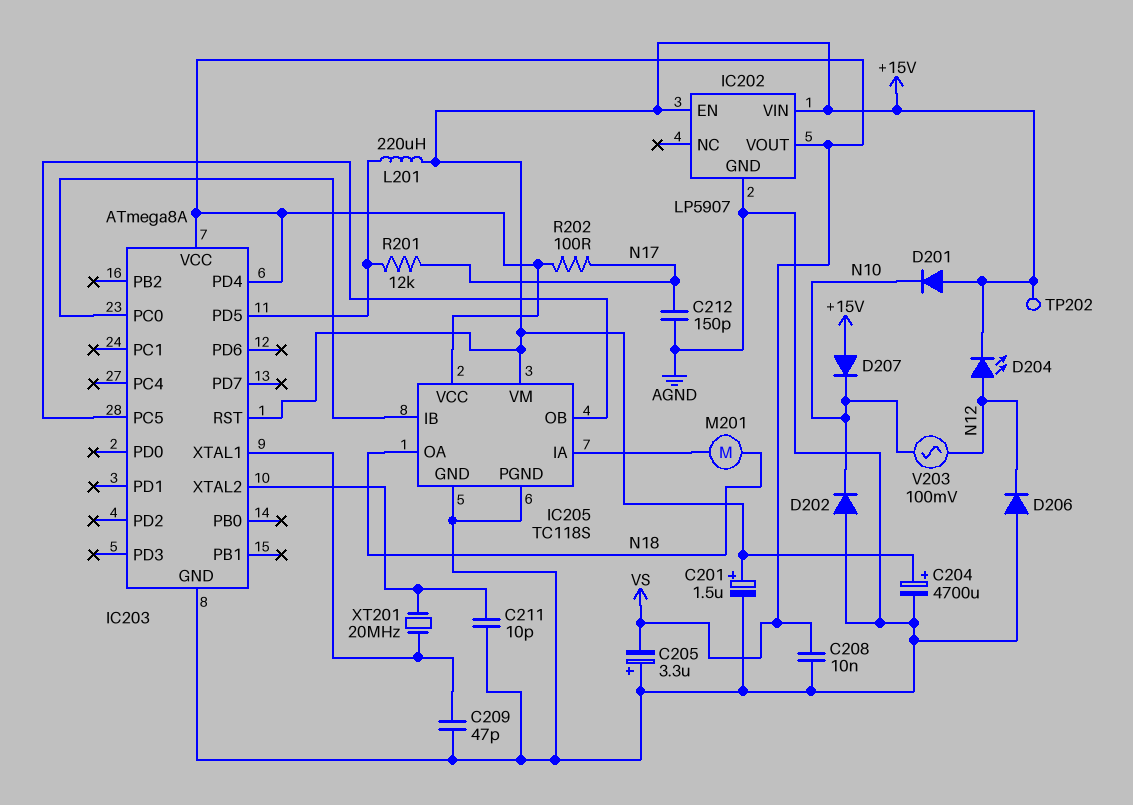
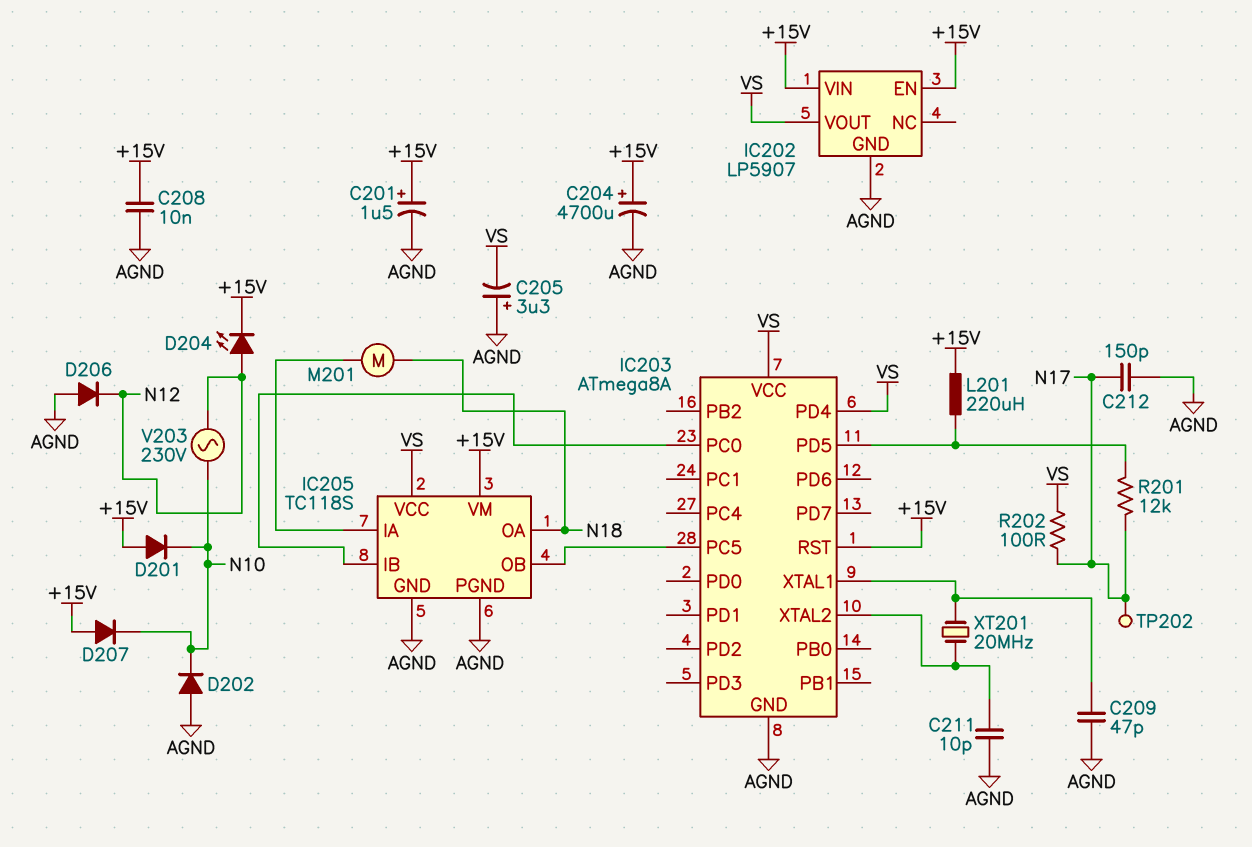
C208: 10nF (AGND, VS) -> 10nF (+15V, AGND)
TP202: test point (+15V) -> test point (N17)
V203: AC 100mV (N10, N12) -> AC 230V (N10, N12)

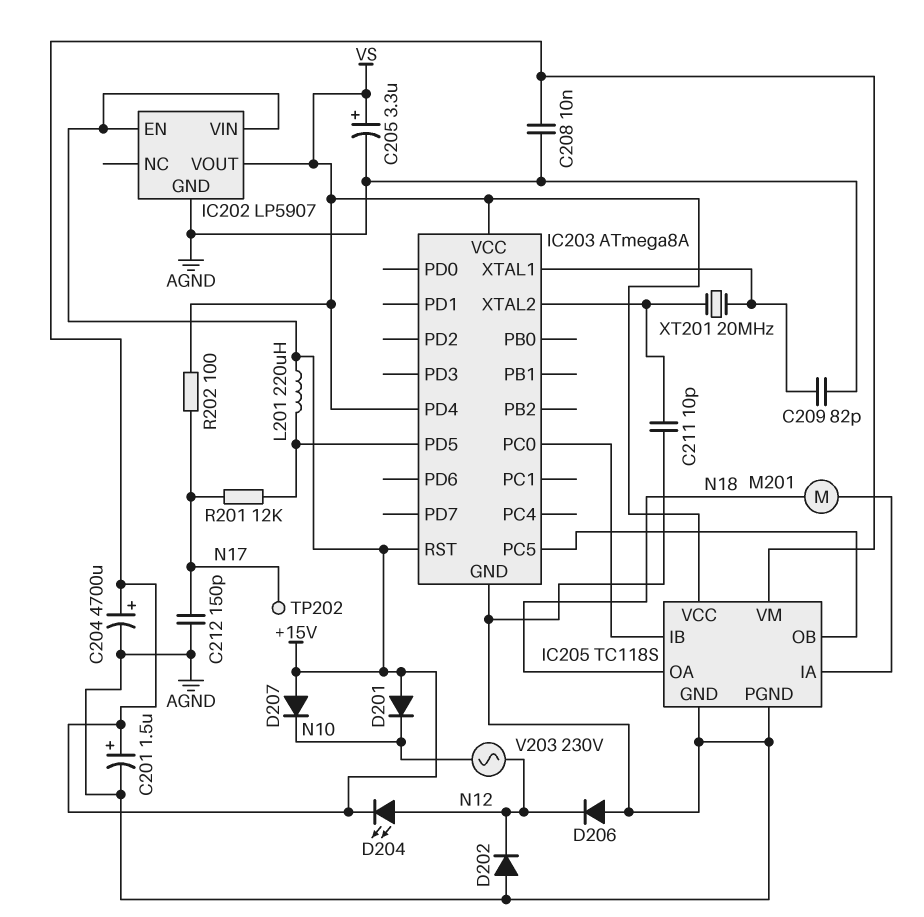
C205: 3.3uF (plus AGND, minus VS) -> 3.3uF (plus VS, minus AGND)
C209: 47pF (AGND, IC203/XTAL1) -> 82pF (AGND, IC203/XTAL1)
D202: diode (A AGND, K N10) -> diode (A AGND, K N12)

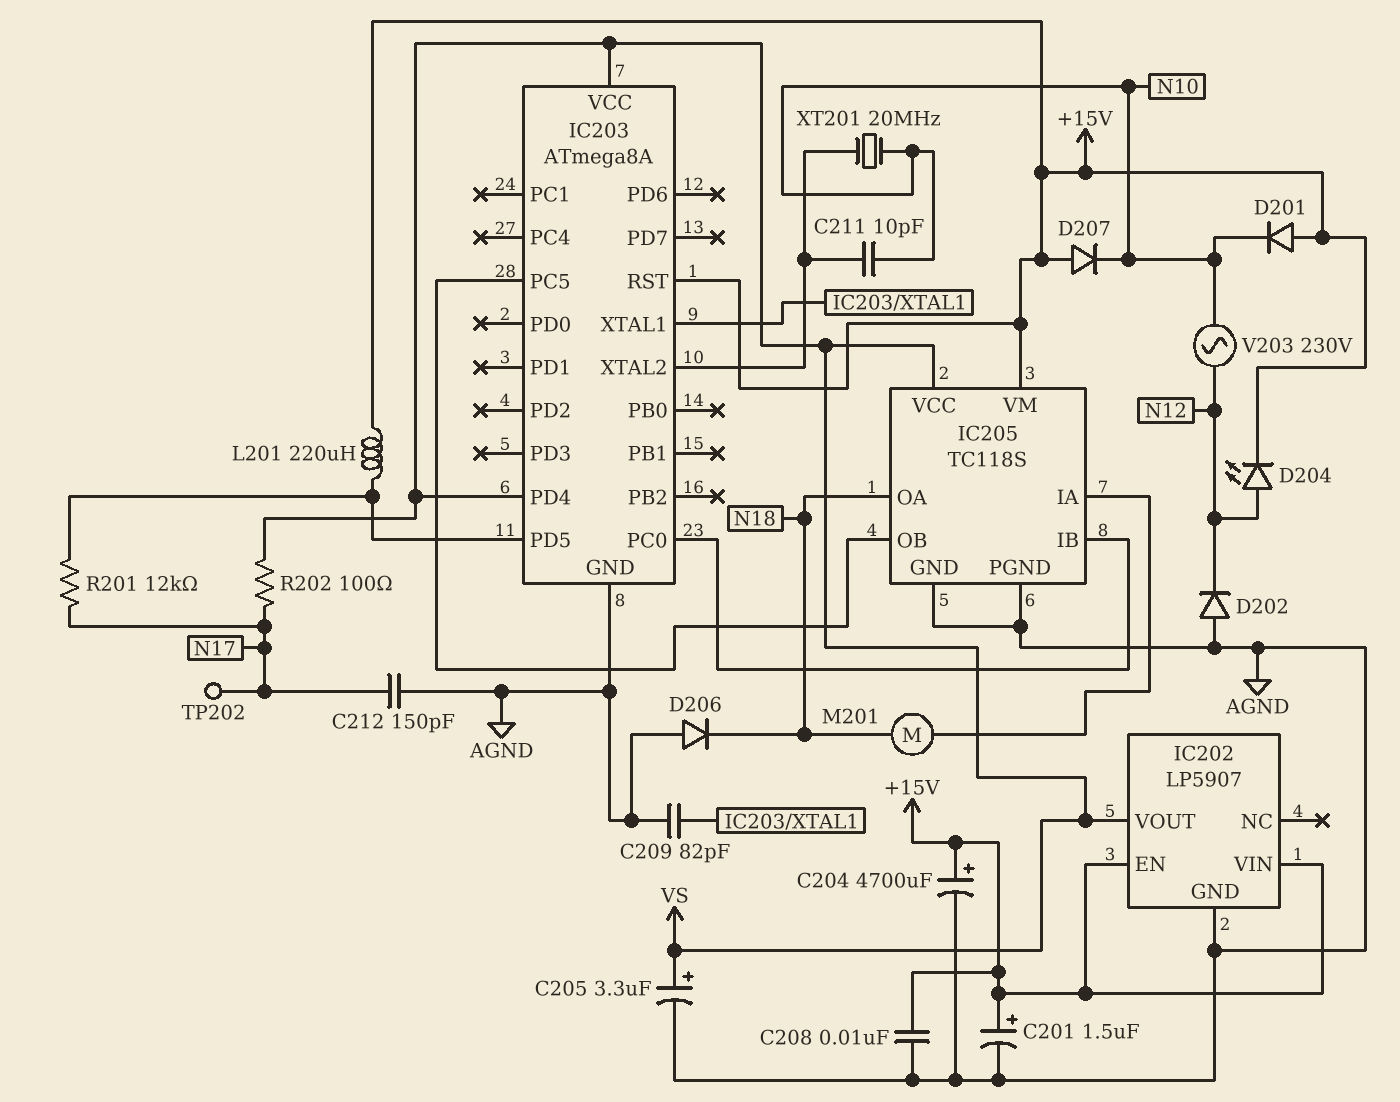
C211: 10pF (AGND, IC203/XTAL2) -> 10pF (IC203/XTAL2, N10)
D206: diode (A AGND, K N12) -> diode (A AGND, K N18)
XT201: 20MHz (IC203/XTAL1, IC203/XTAL2) -> 20MHz (IC203/XTAL2, N10)

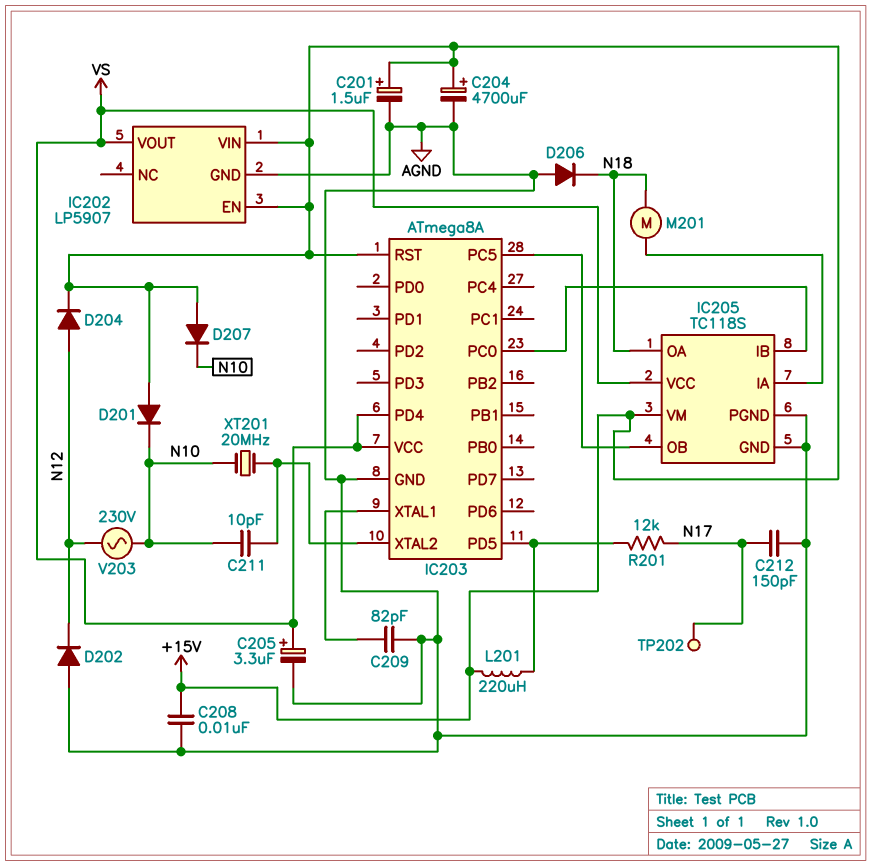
D204: LED (A N12, K +15V) -> diode (A N12, K +15V)
R202: 100 (N17, VS) -> none

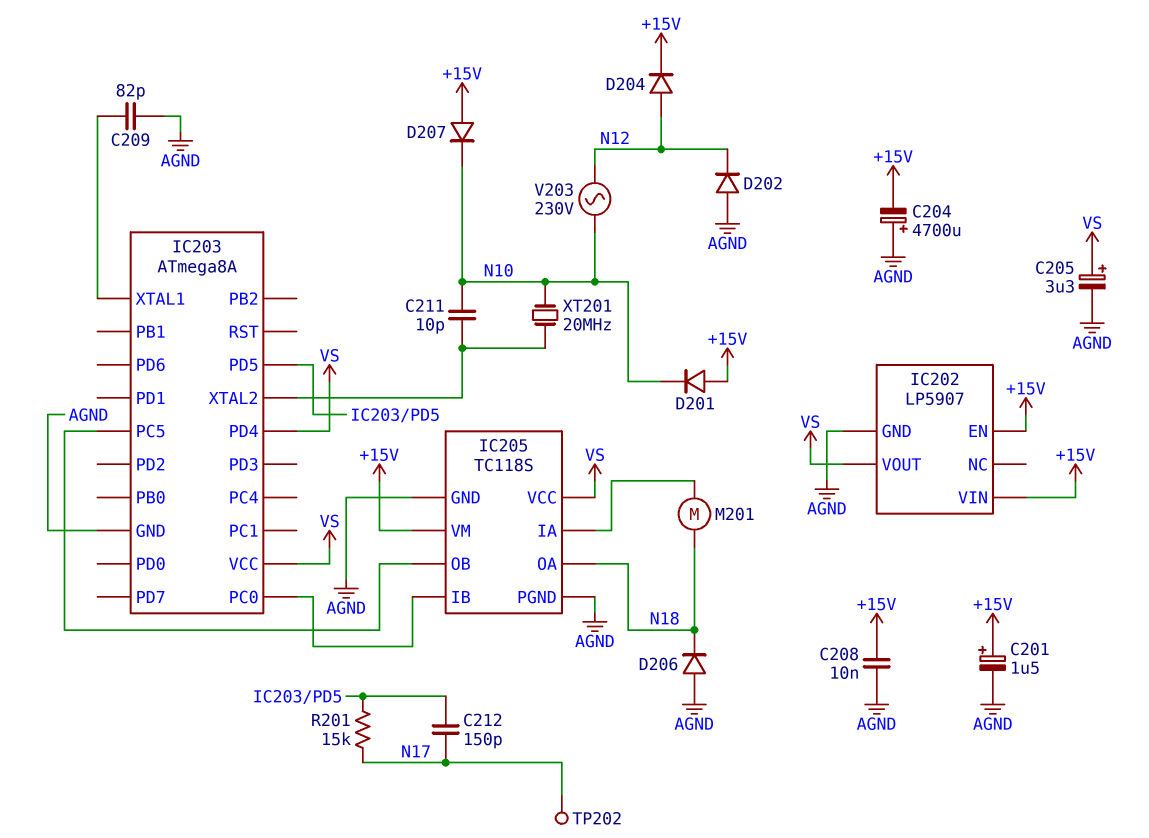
C204: 4700uF (plus +15V, minus AGND) -> 4700uF (plus AGND, minus +15V)
C212: 150pF (AGND, N17) -> 150pF (IC203/PD5, N17)
IC203 pin RST: +15V -> none
L201: 220uH (+15V, IC203/PD5) -> none
R201: 12k (IC203/PD5, N17) -> 15k (IC203/PD5, N17)

